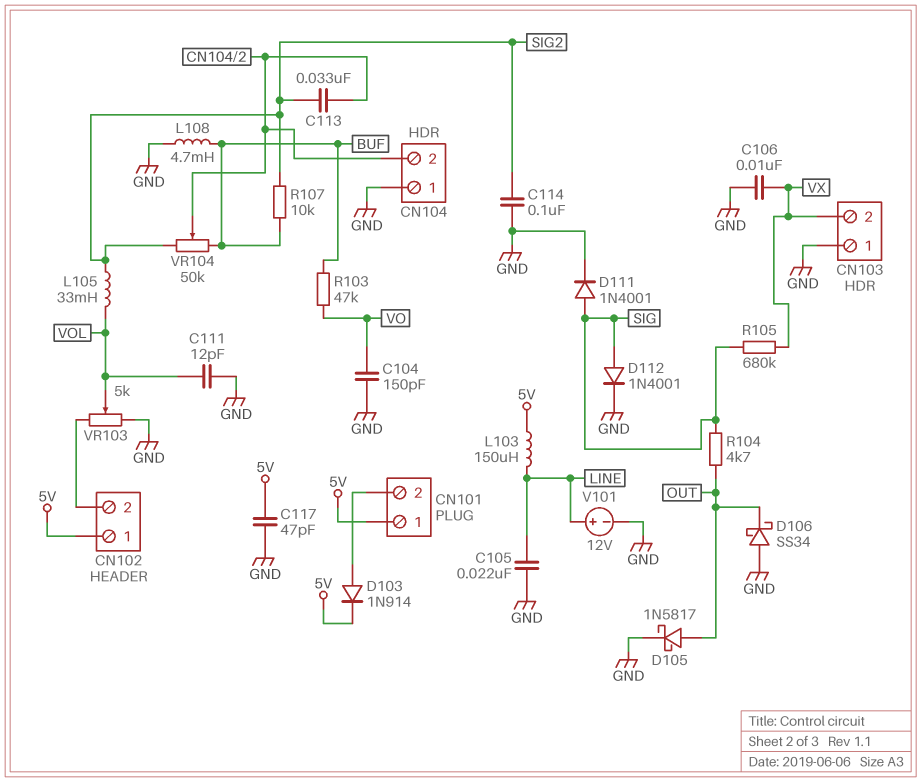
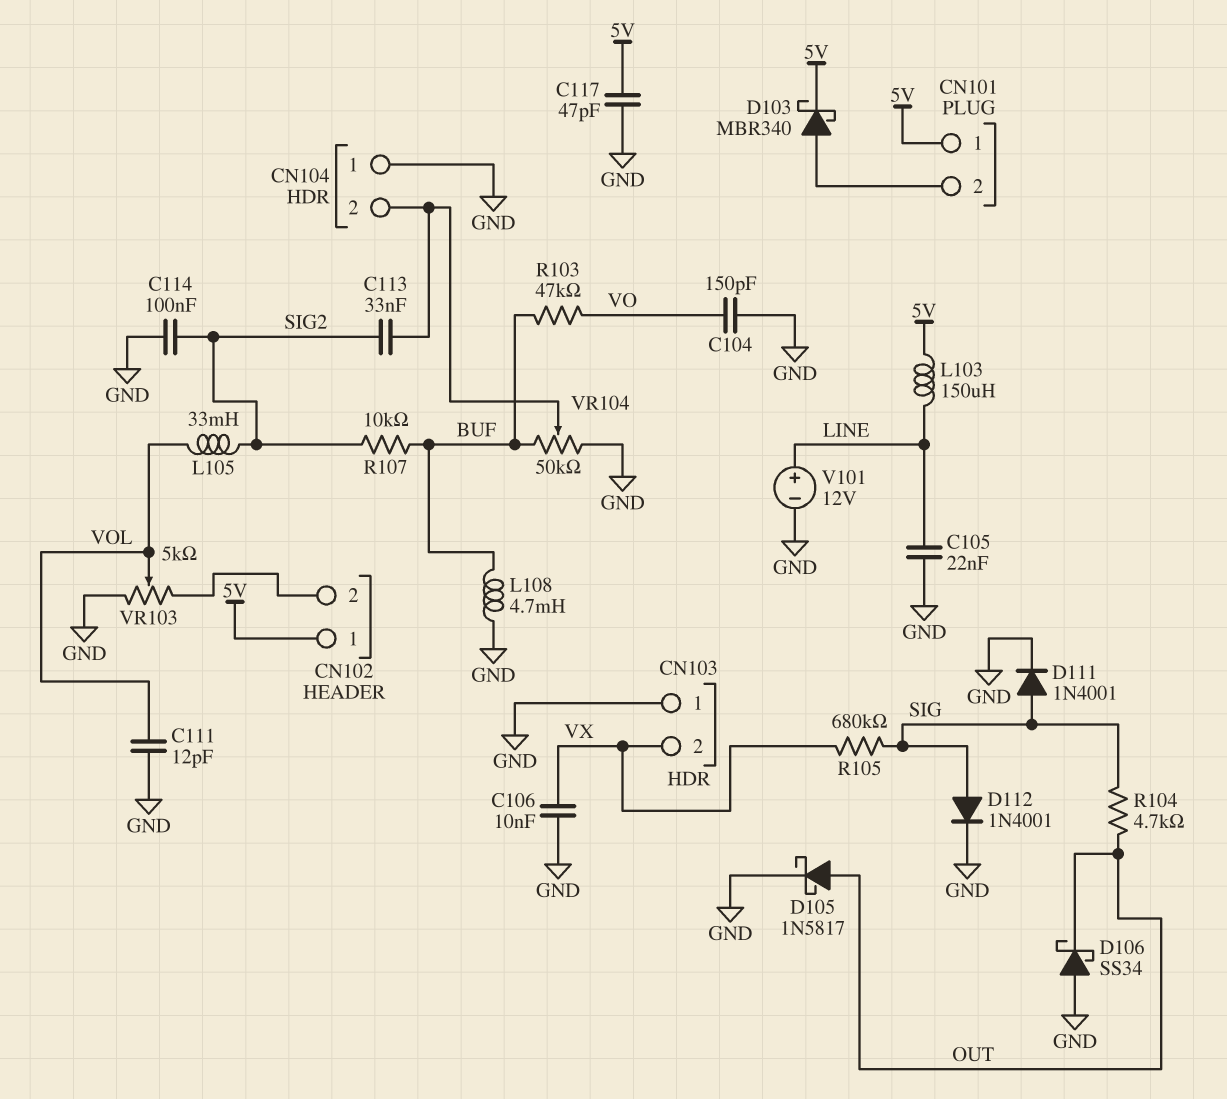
D103: diode 1N914 (A CN101/2, K 5V) -> schottky MBR340 (A CN101/2, K 5V)
VR104: 50k (BUF, SIG2, wiper CN104/2) -> 50k (BUF, GND, wiper CN104/2)

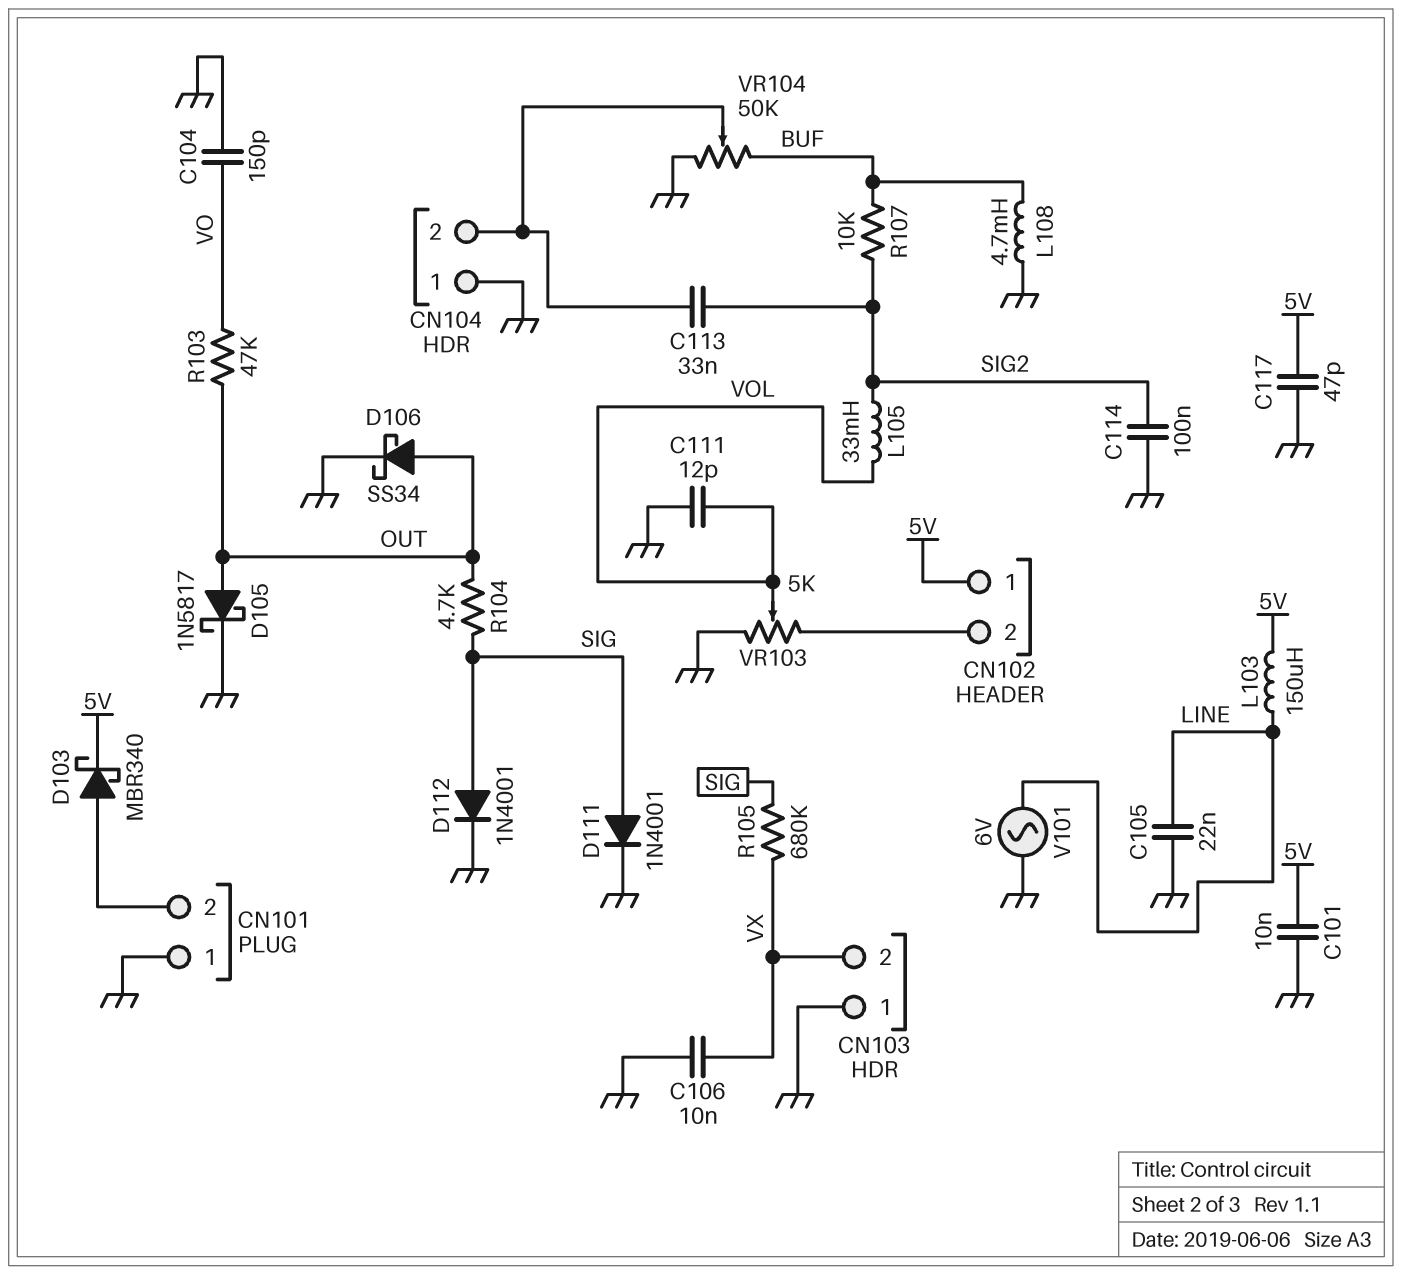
C101: none -> 10nF (5V, GND)
CN101 pin 1: 5V -> GND
D106: schottky SS34 (A GND, K OUT) -> schottky SS34 (A OUT, K GND)
R103: 47k (BUF, VO) -> 47k (OUT, VO)
V101: 12V (plus LINE, minus GND) -> AC 6V (GND, LINE)

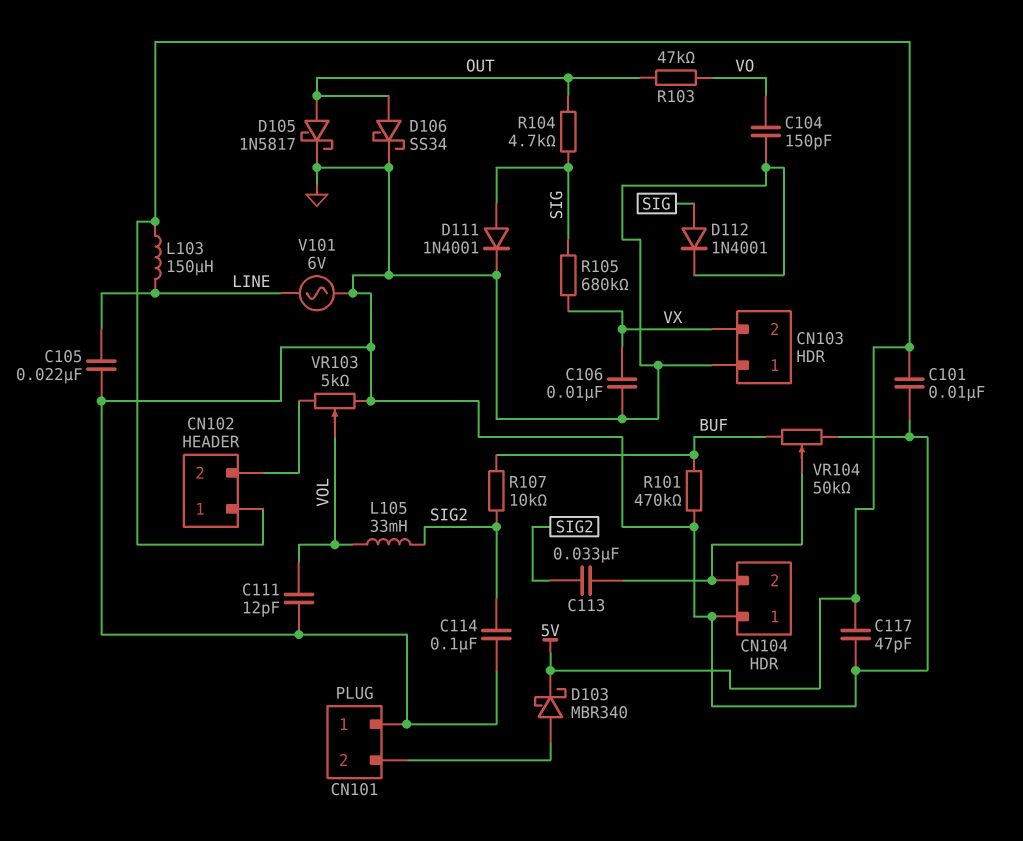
L108: 4.7mH (BUF, GND) -> none
R101: none -> 470k (BUF, GND)

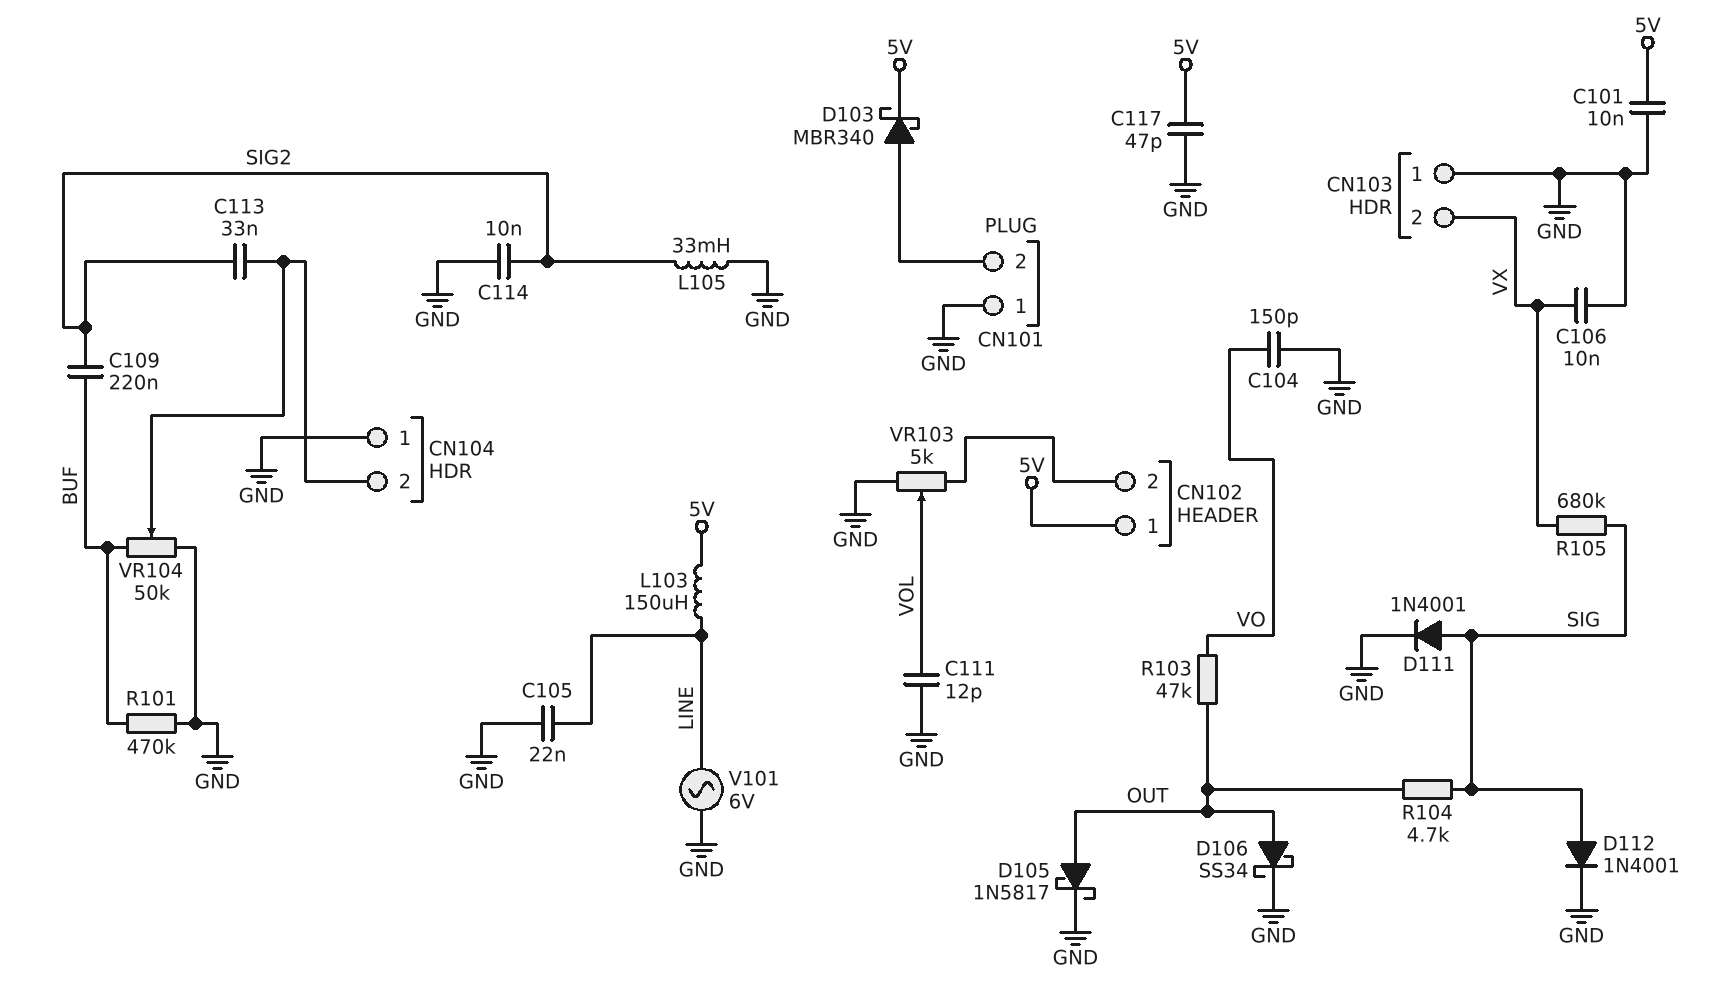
C109: none -> 220nF (BUF, SIG2)
C114: 100nF (GND, SIG2) -> 10nF (GND, SIG2)
L105: 33mH (SIG2, VOL) -> 33mH (GND, SIG2)
R107: 10k (BUF, SIG2) -> none

